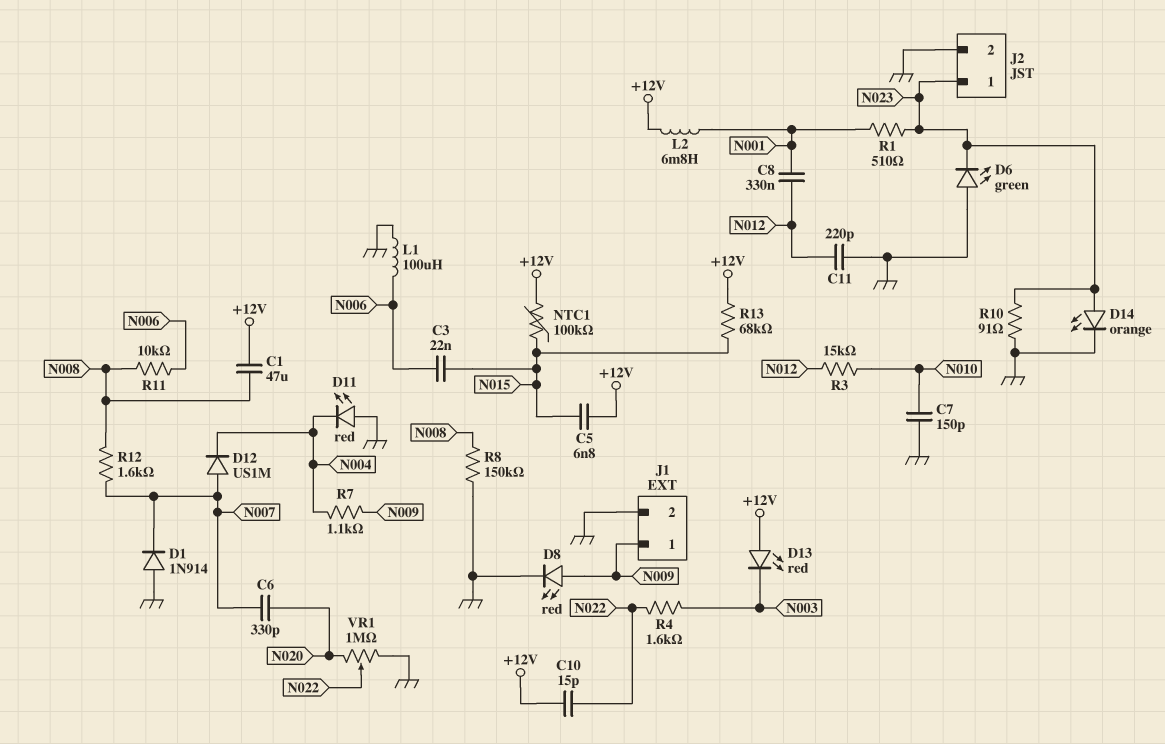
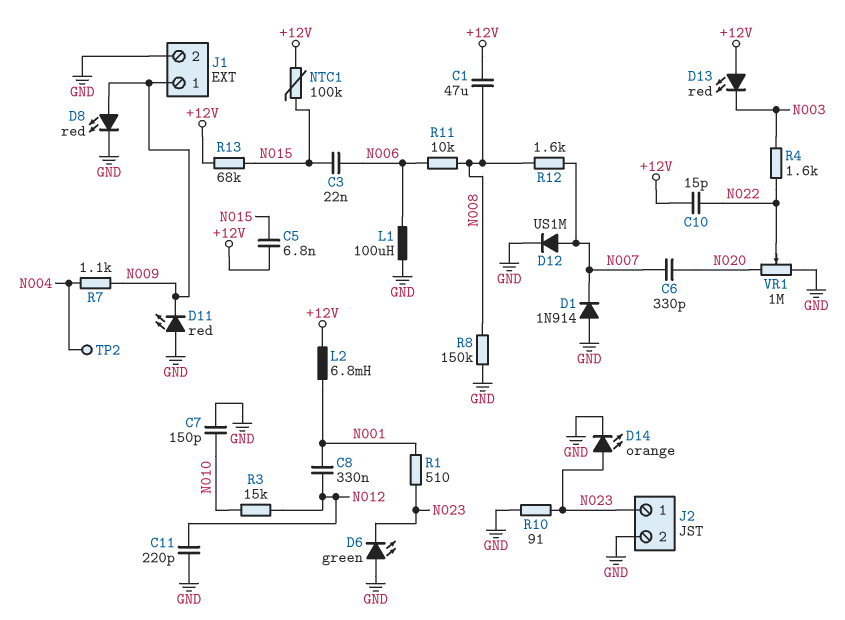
D11: LED red (A GND, K N004) -> LED red (A GND, K N009)
D12: diode US1M (A N007, K N004) -> diode US1M (A N007, K GND)
TP2: none -> test point (N004)

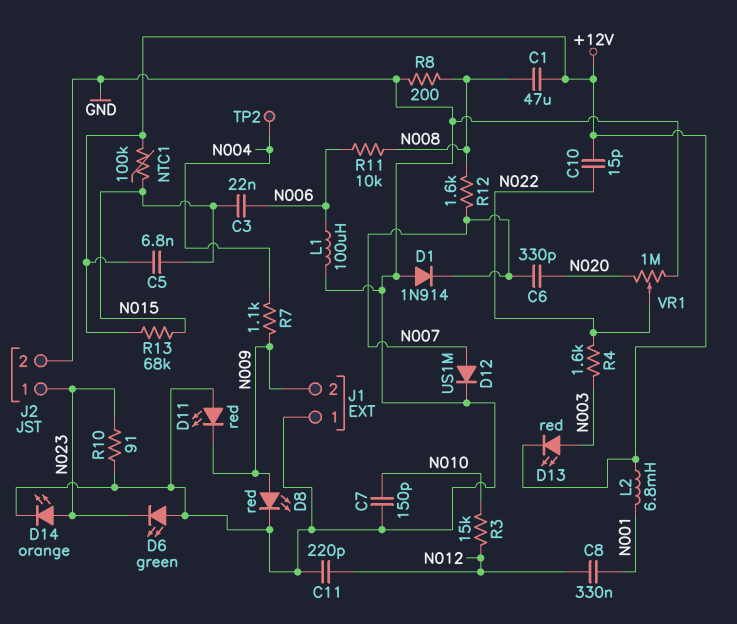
D13: LED red (A +12V, K N003) -> LED red (A N003, K +12V)
J1 pin 1: N009 -> GND
J1 pin 2: GND -> N009
R1: 510 (N001, N023) -> none
R8: 150k (GND, N008) -> 200 (GND, N008)

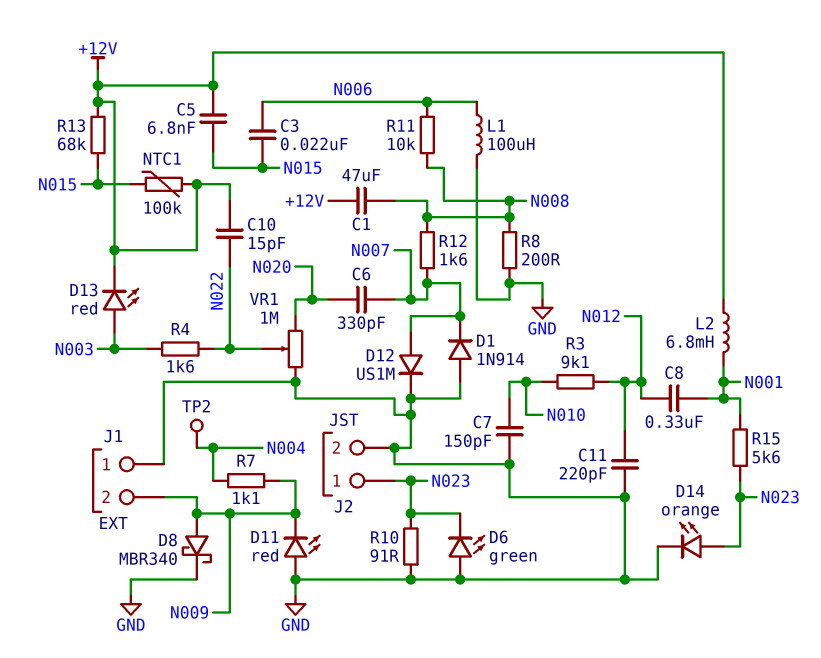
D8: LED red (A N009, K GND) -> schottky MBR340 (A N009, K GND)
R3: 15k (N010, N012) -> 9.1k (N010, N012)
R15: none -> 5.6k (N001, N023)

